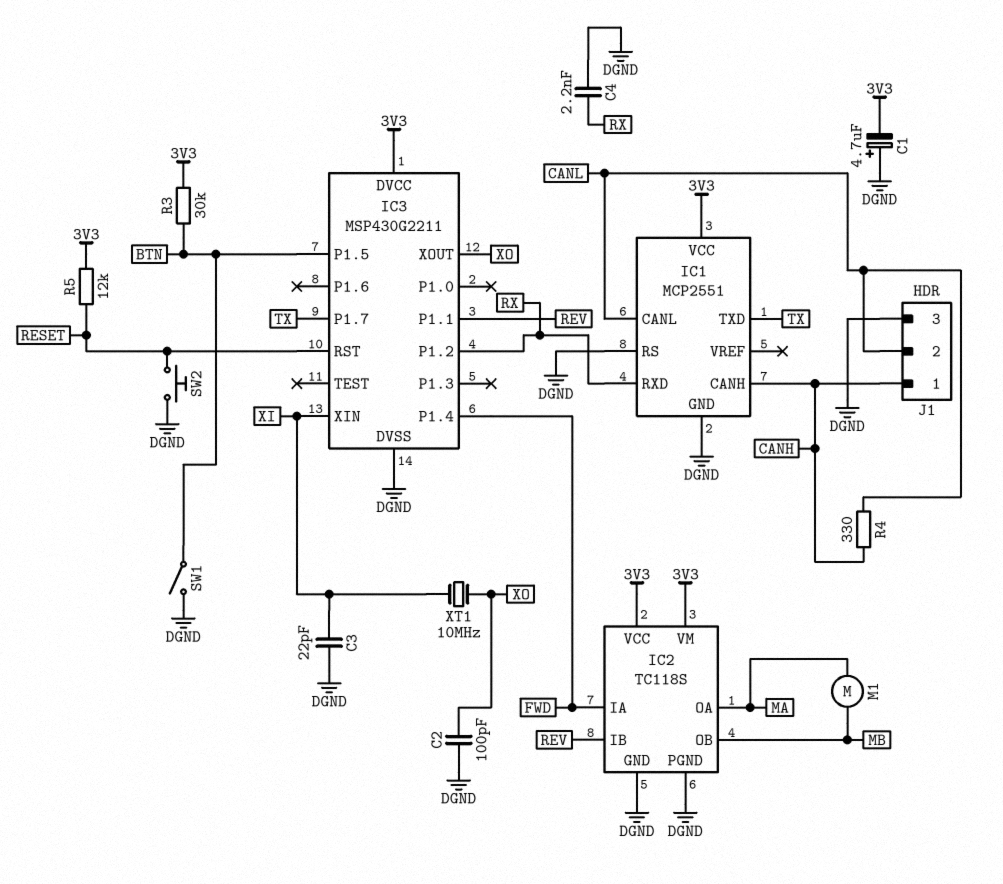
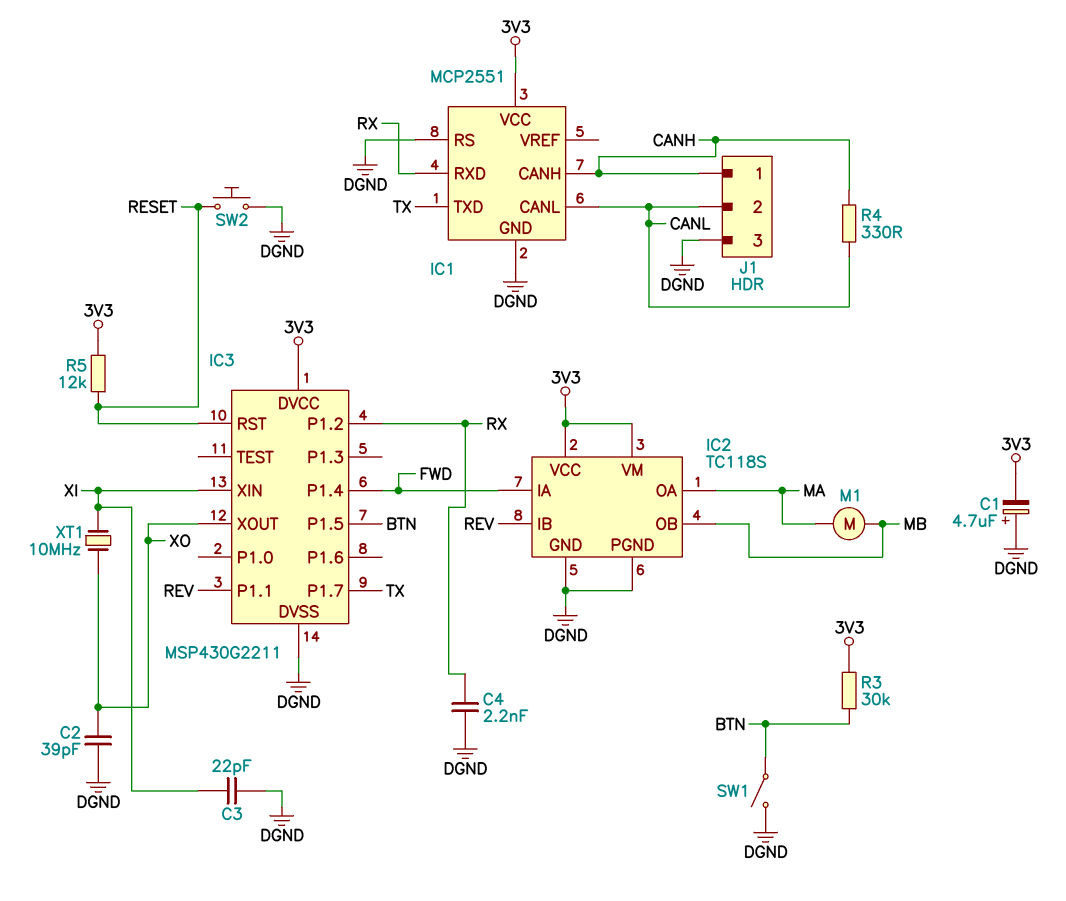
C2: 100pF (DGND, XO) -> 39pF (DGND, XO)

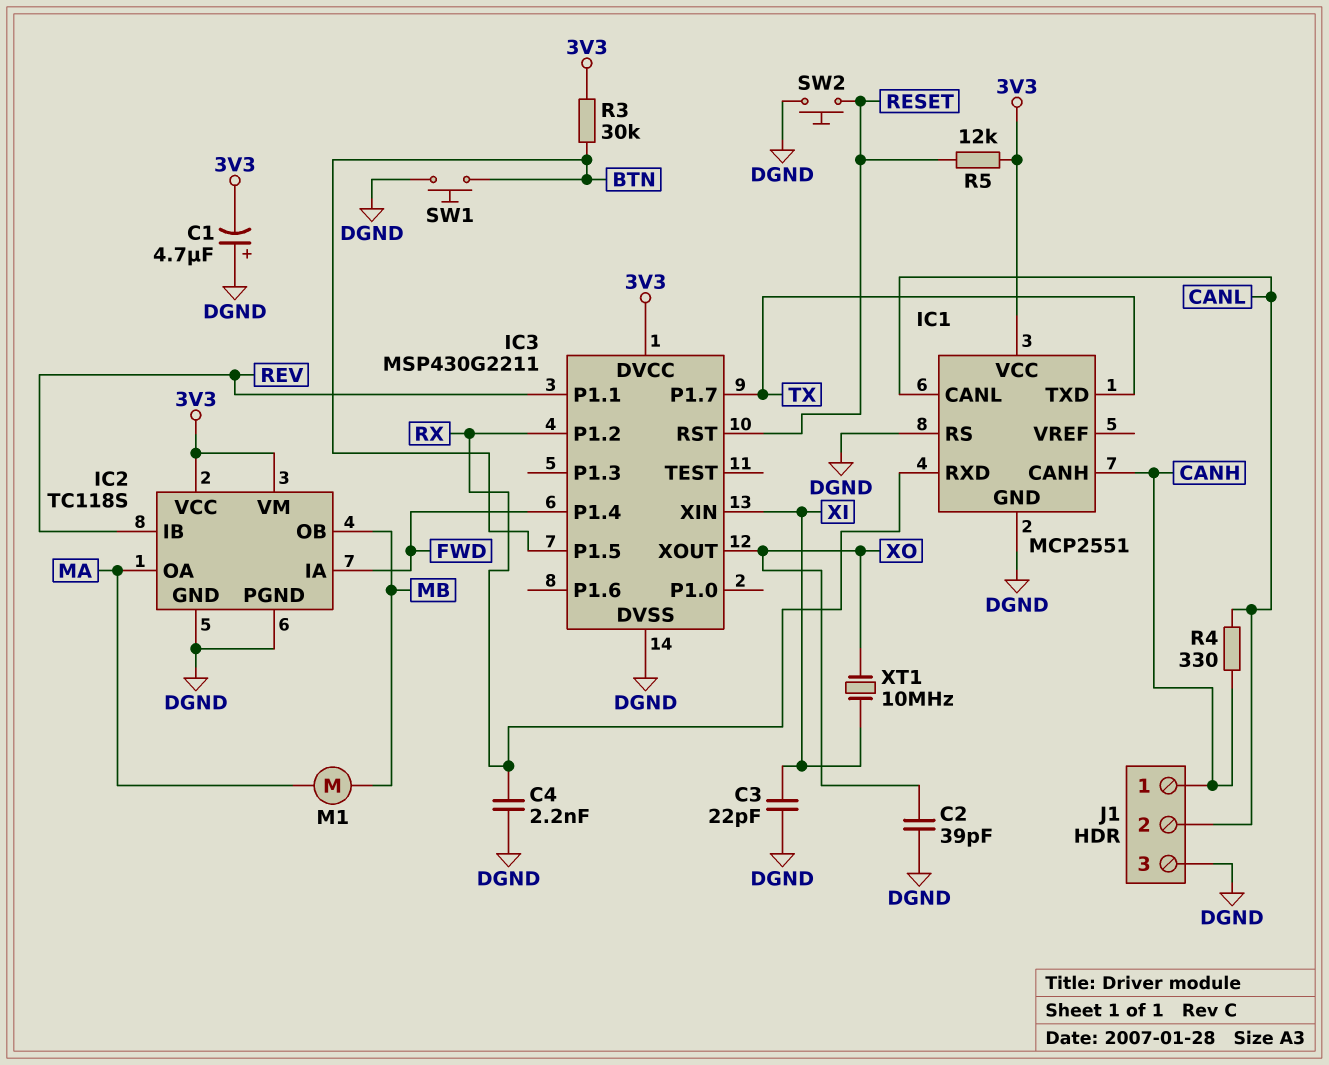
SW1: switch (BTN, DGND) -> button (BTN, DGND)

